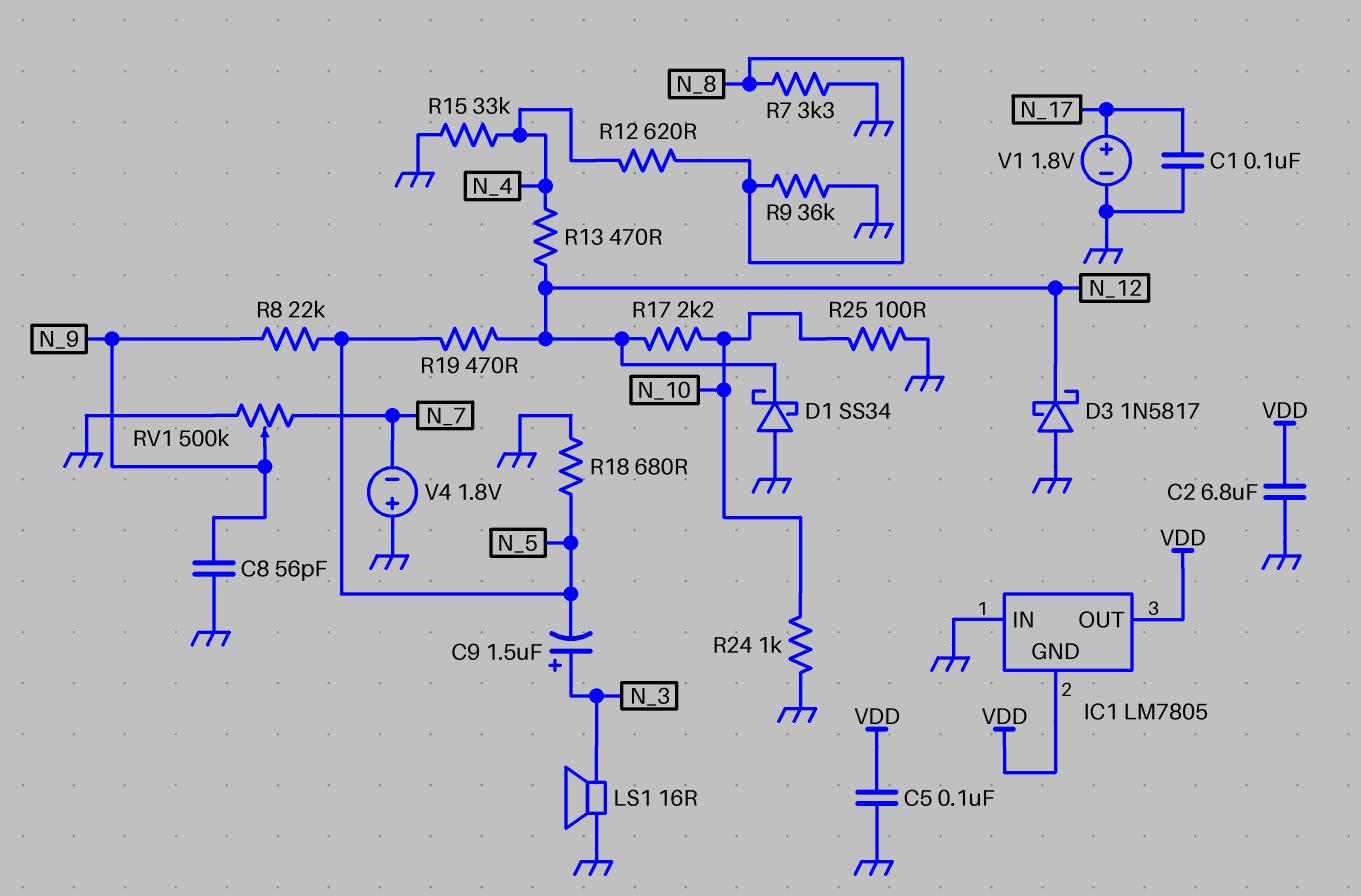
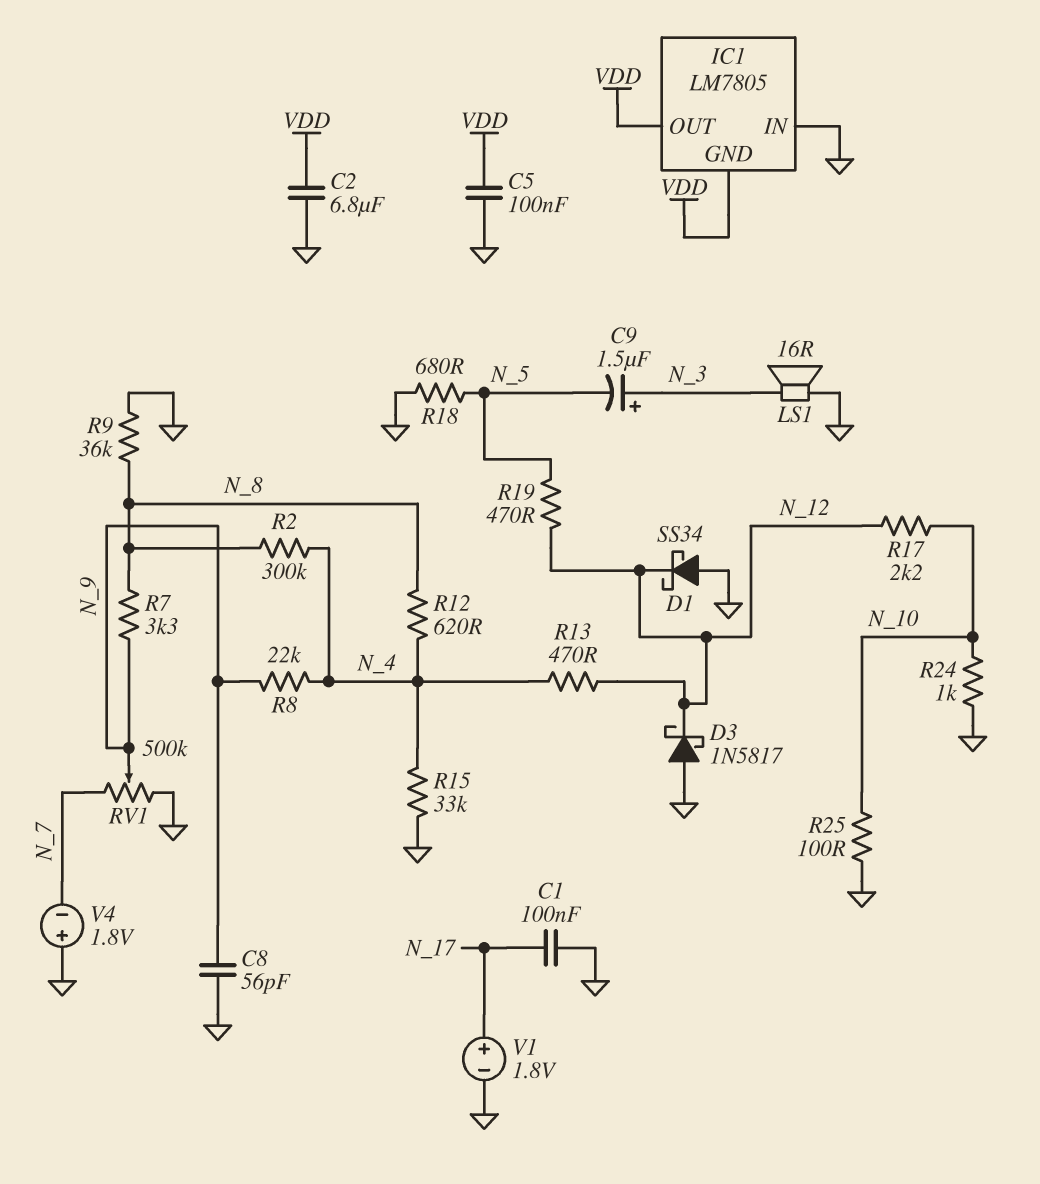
R2: none -> 300k (N_4, N_8)
R7: 3.3k (GND, N_8) -> 3.3k (N_8, N_9)
R8: 22k (N_5, N_9) -> 22k (N_4, N_9)

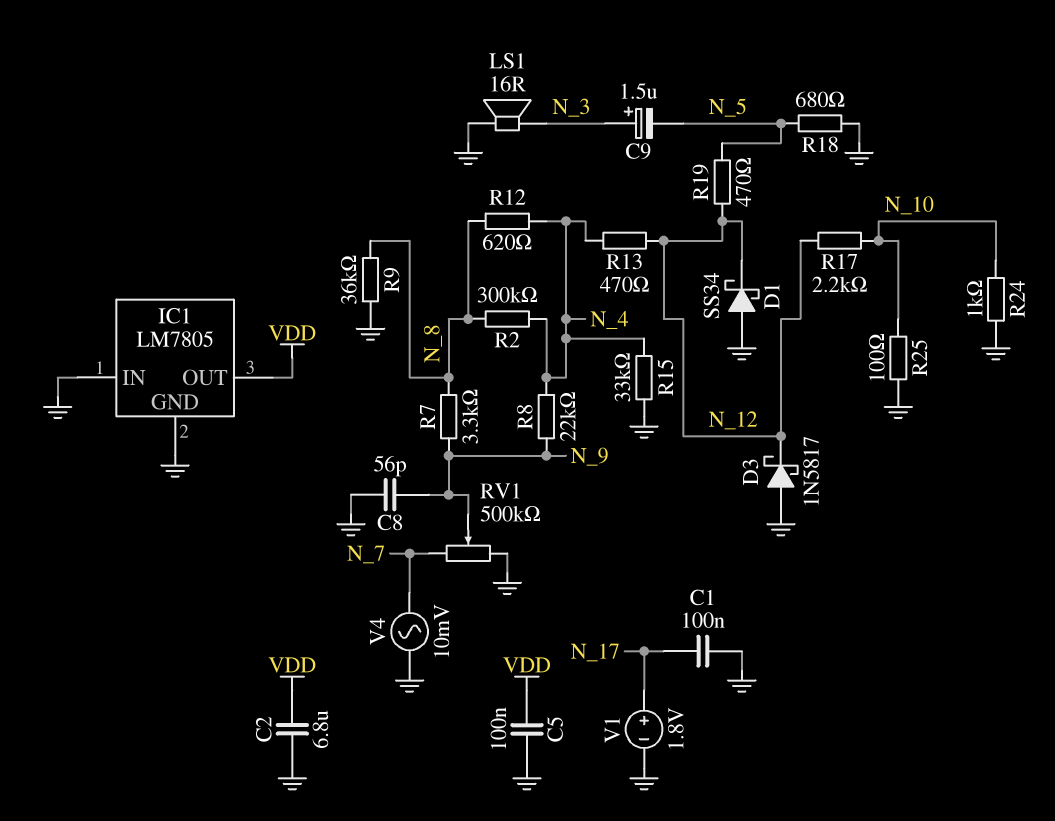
IC1 pin GND: VDD -> GND
V4: 1.8V (plus GND, minus N_7) -> AC 10mV (GND, N_7)

